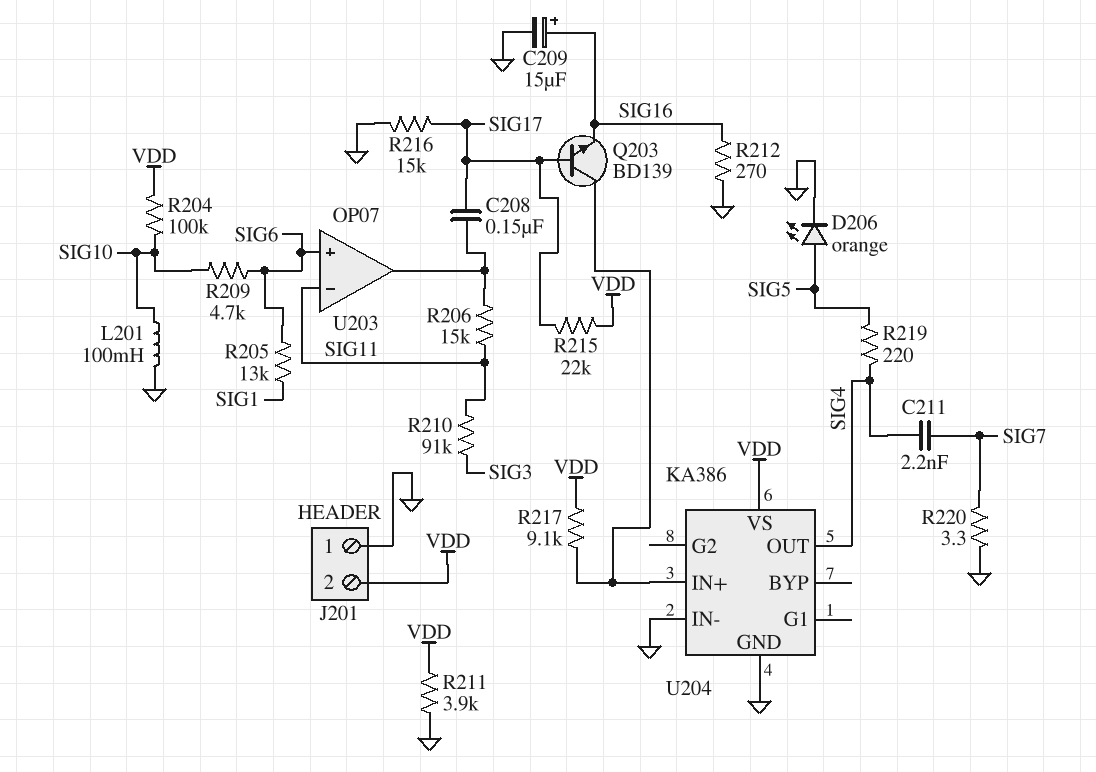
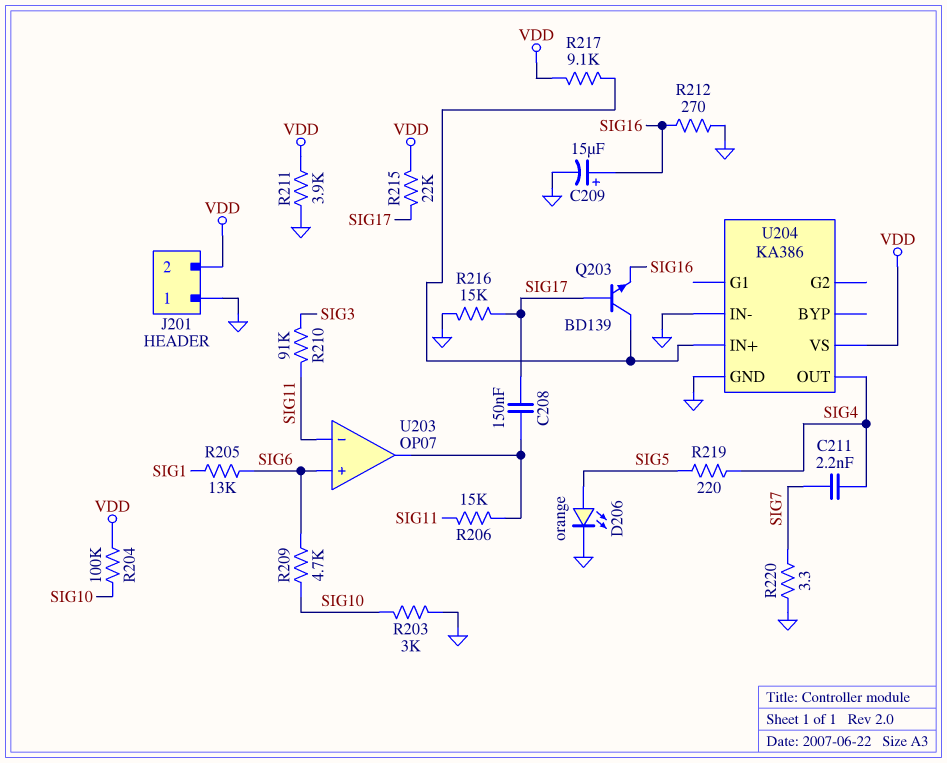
L201: 100mH (GND, SIG10) -> none
R203: none -> 3k (GND, SIG10)

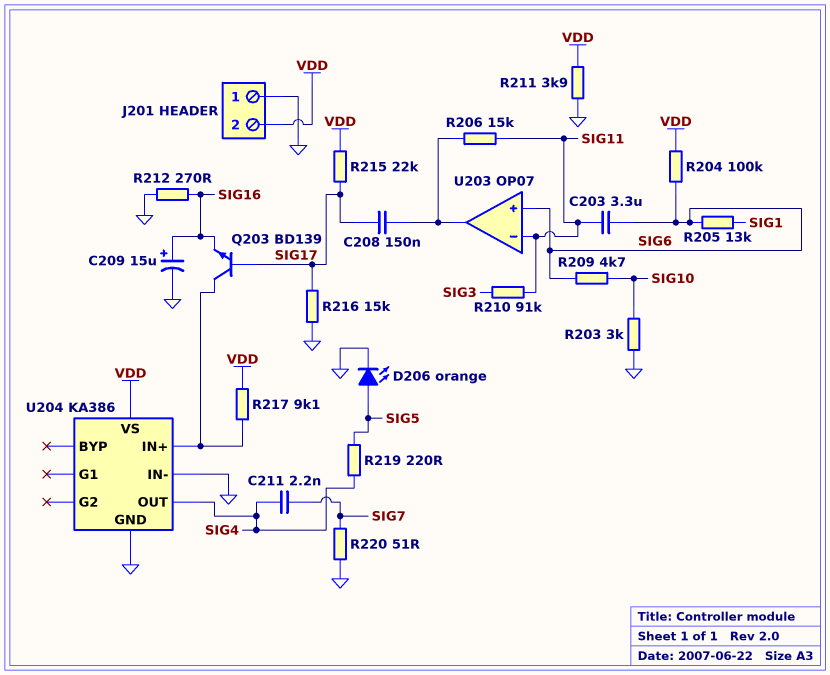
C203: none -> 3.3uF (SIG6, SIG11)
R204: 100k (SIG10, VDD) -> 100k (SIG6, VDD)
R220: 3.3 (GND, SIG7) -> 51 (GND, SIG7)

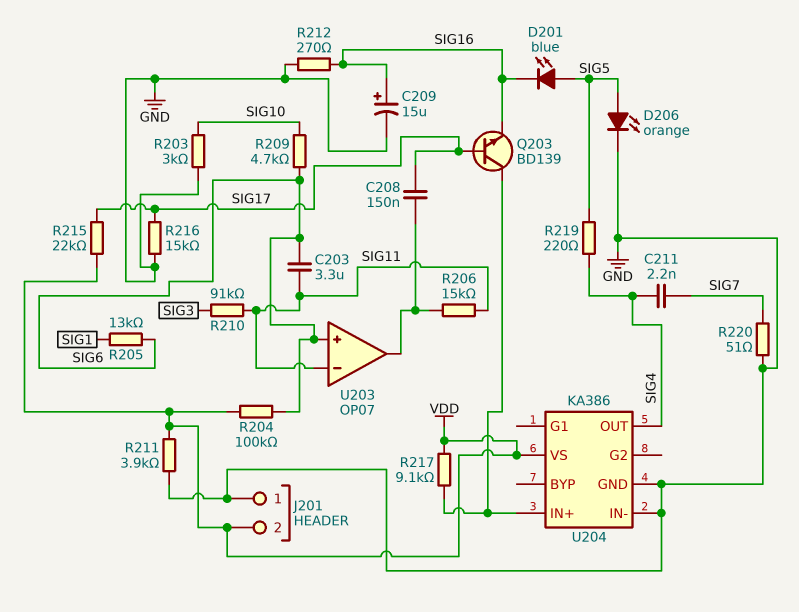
D201: none -> LED blue (A SIG5, K SIG16)

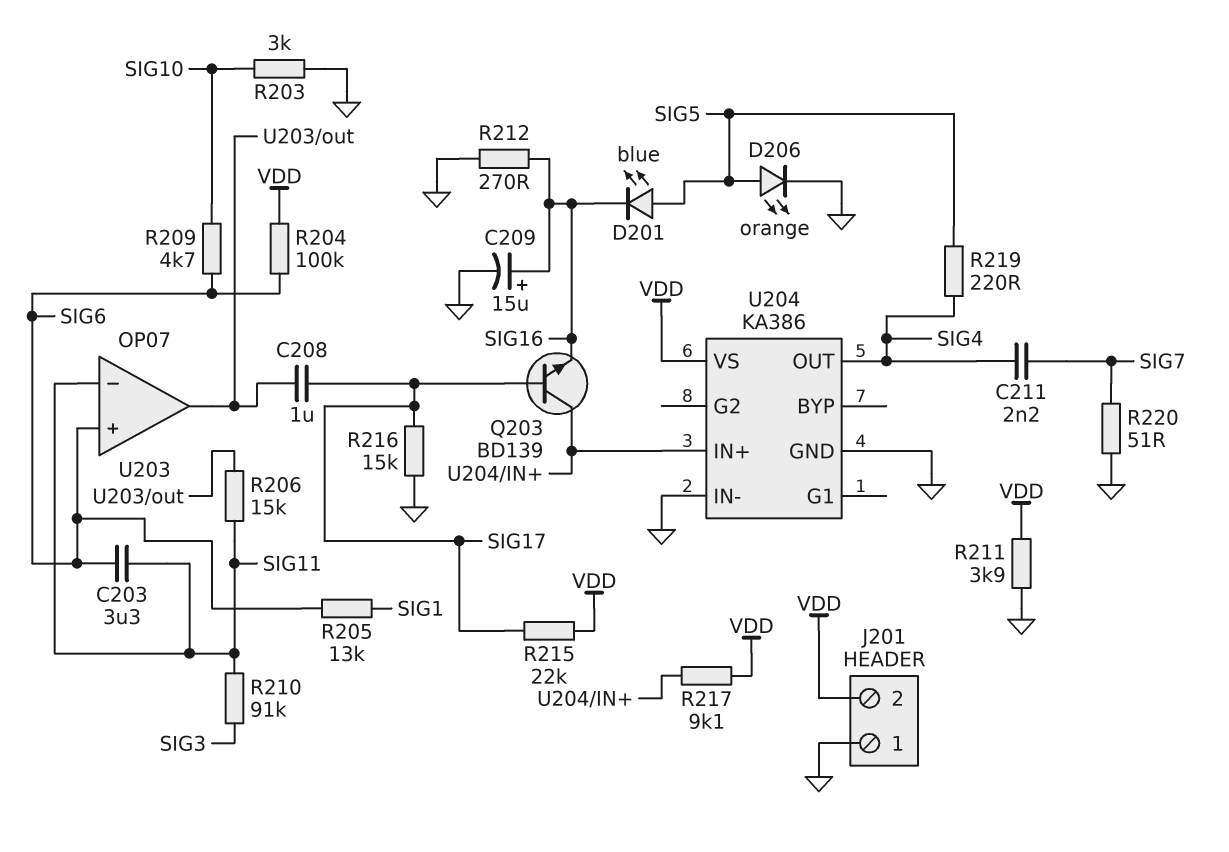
C208: 150nF (SIG17, U203/out) -> 1uF (SIG17, U203/out)

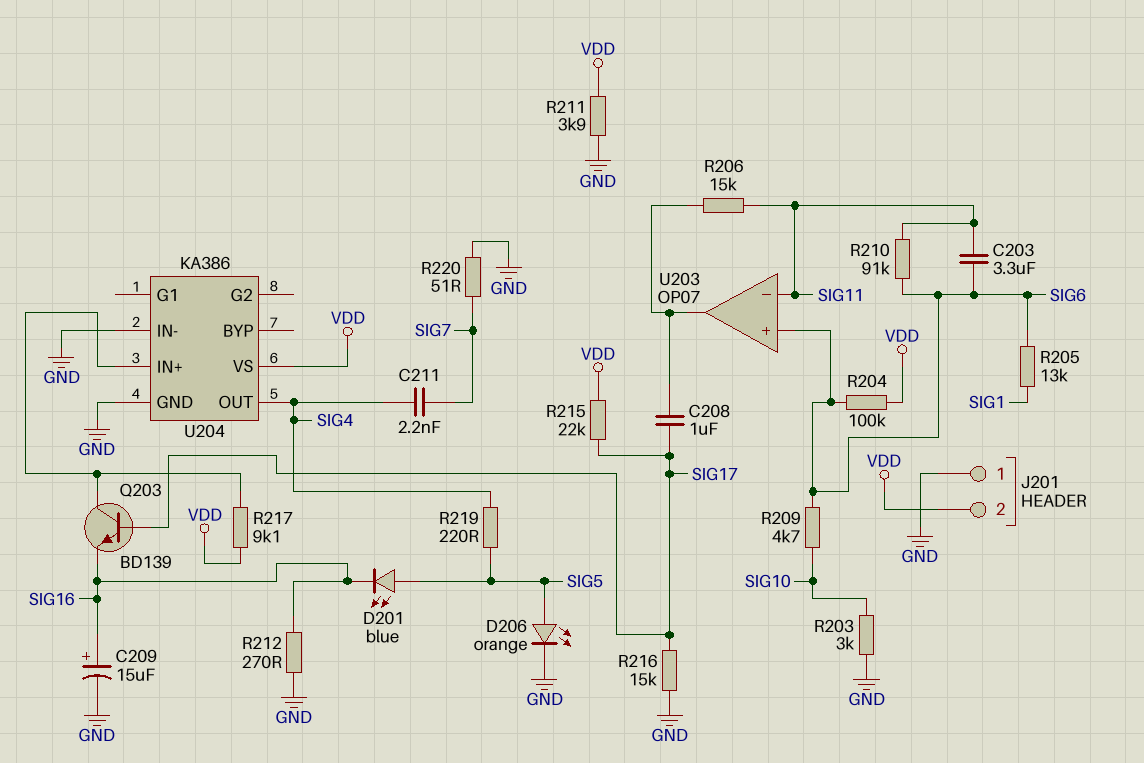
R210: 91k (SIG3, SIG11) -> 91k (SIG6, SIG11)

